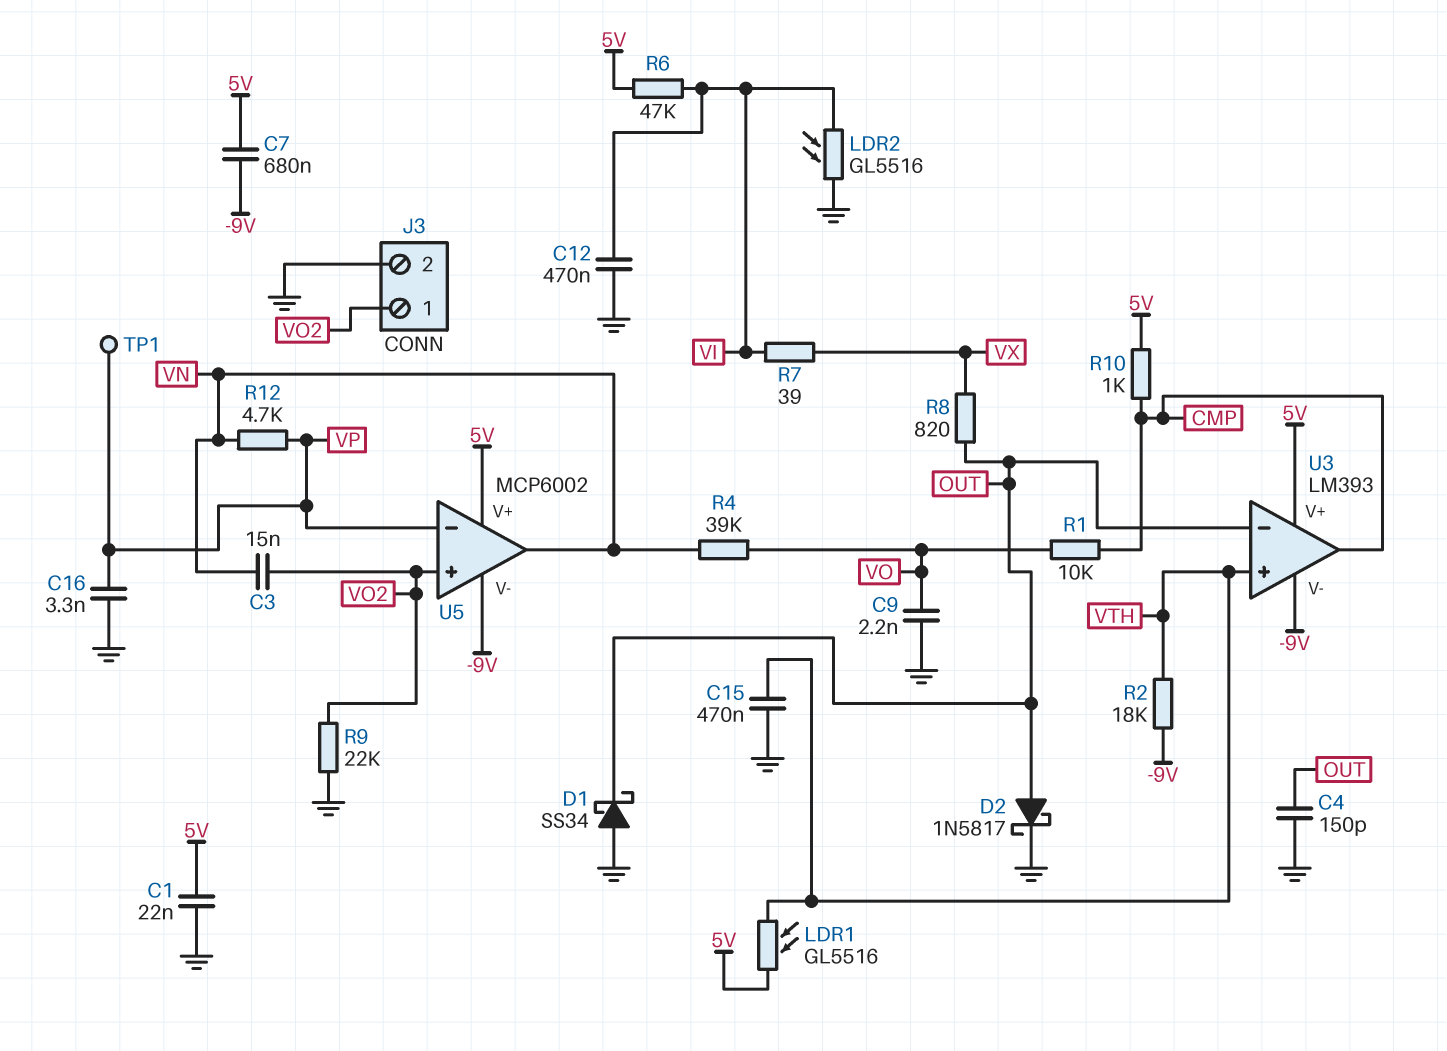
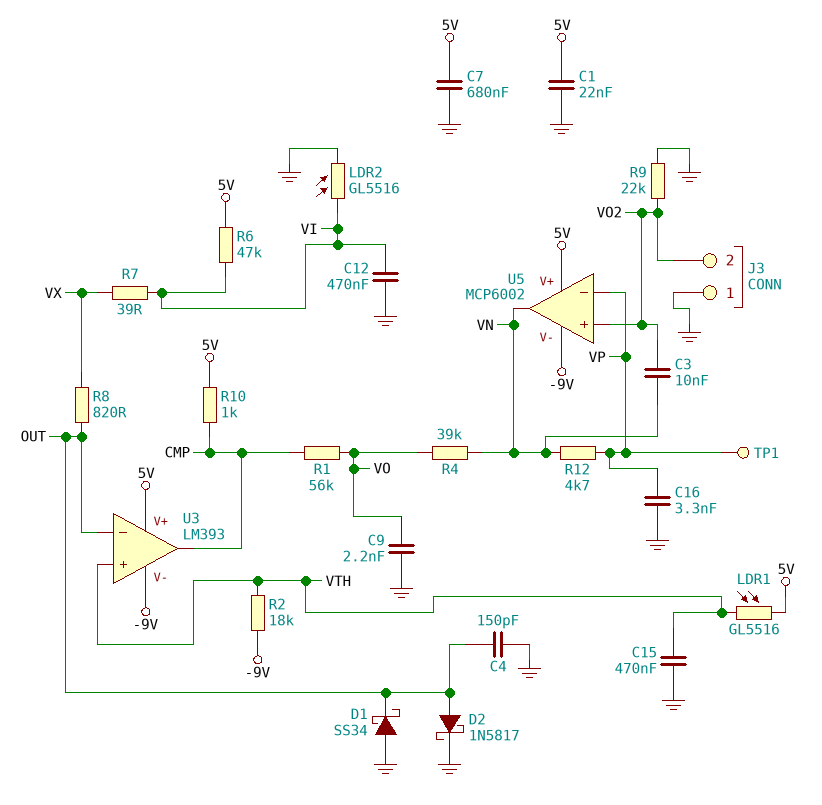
C3: 15nF (VN, VO2) -> 10nF (VN, VO2)
C7: 680nF (-9V, 5V) -> 680nF (5V, GND)
J3 pin 1: VO2 -> GND
J3 pin 2: GND -> VO2
R1: 10k (CMP, VO) -> 56k (CMP, VO)

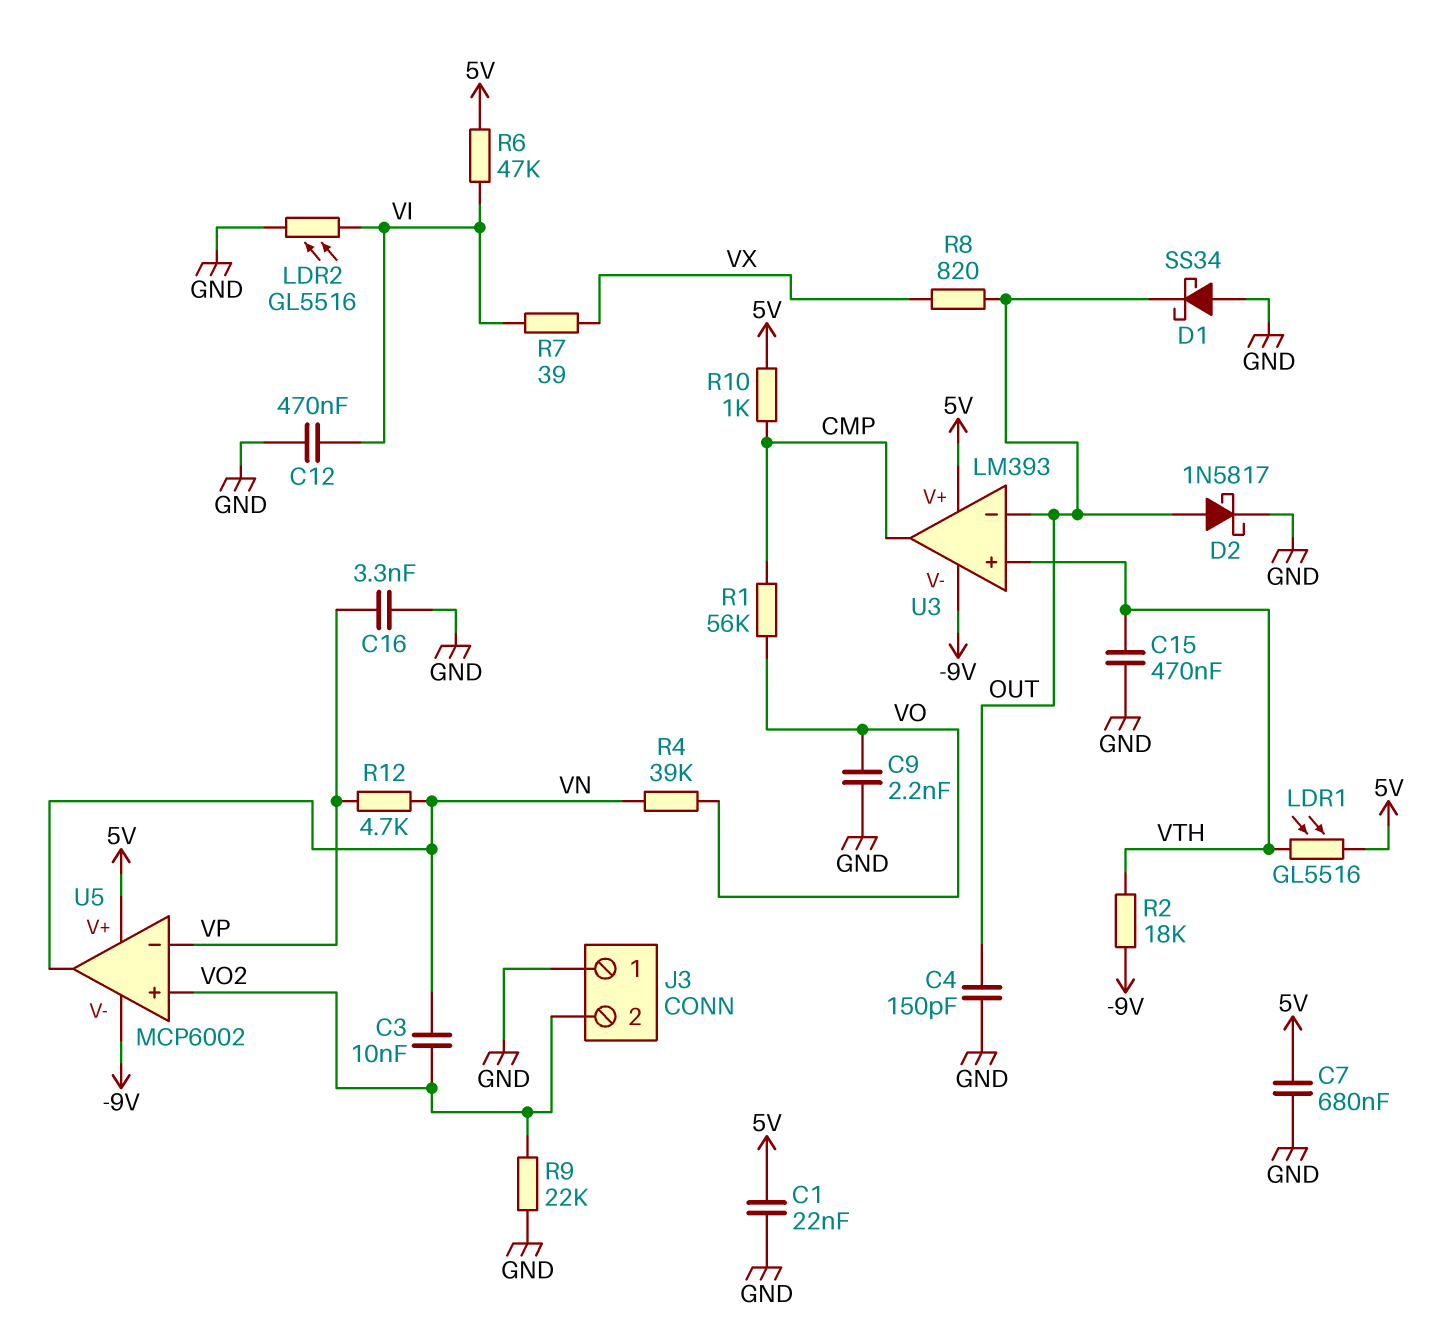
TP1: test point (VP) -> none

